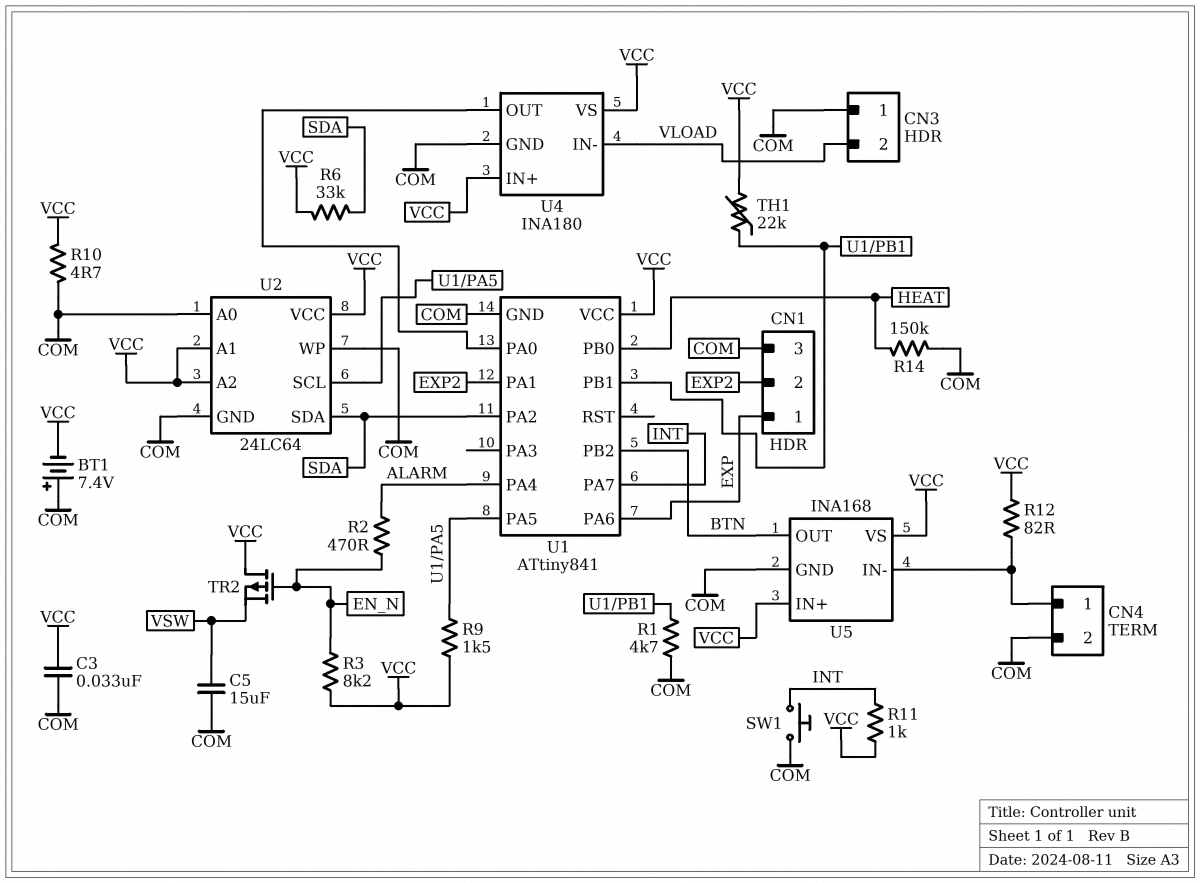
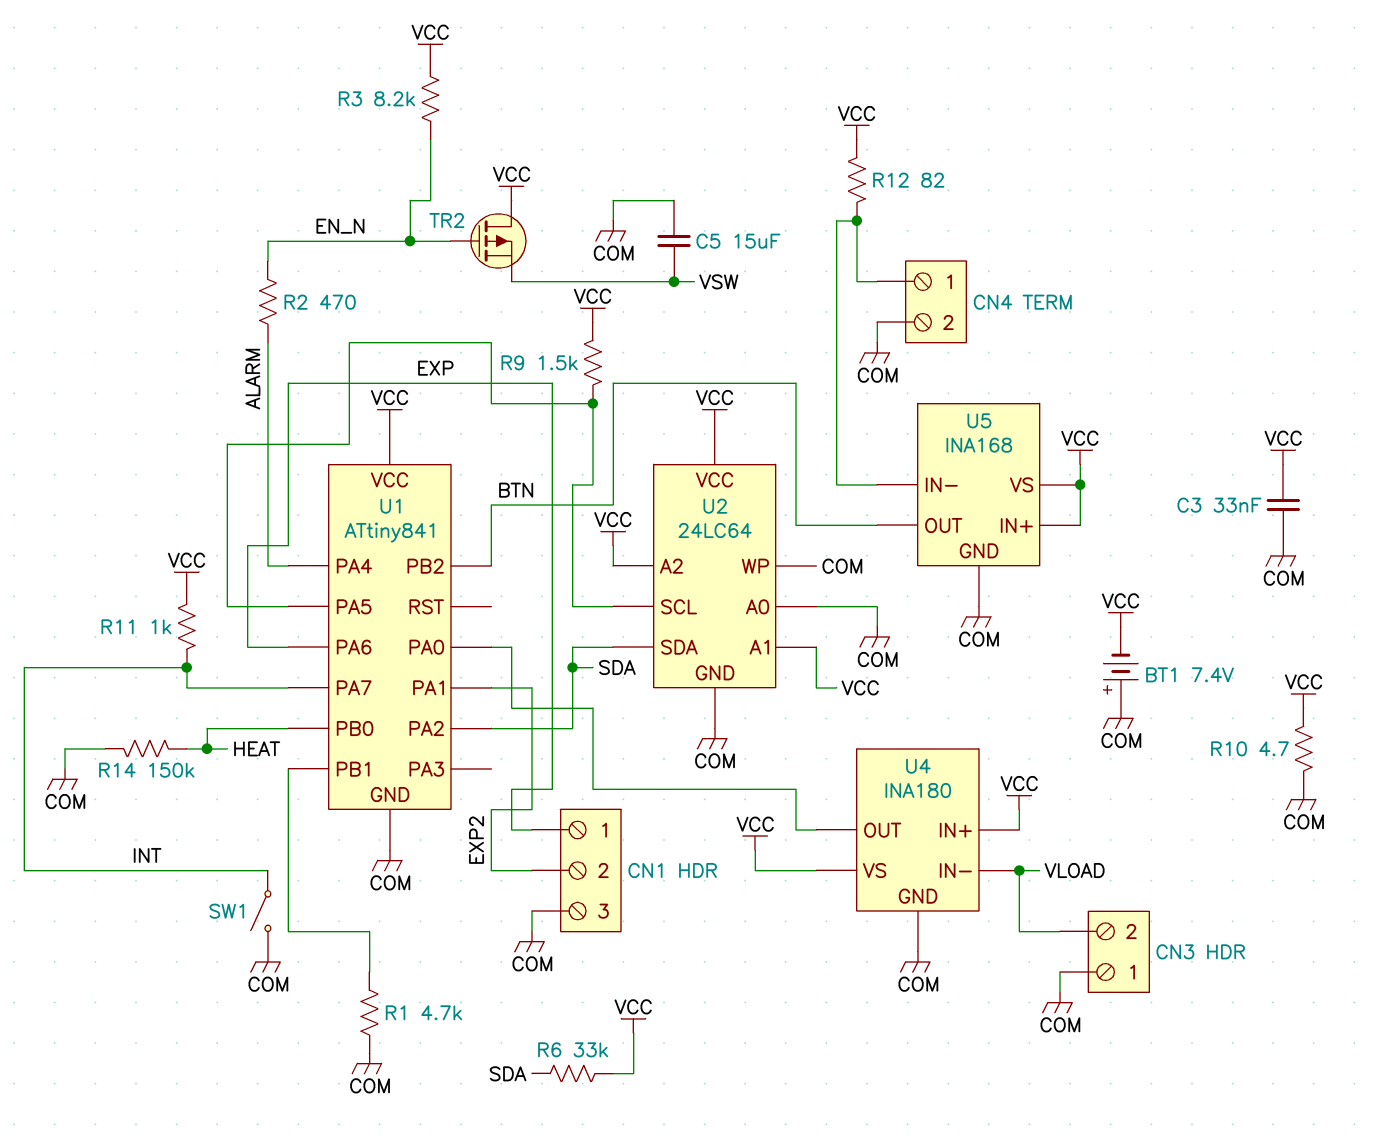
SW1: button (COM, INT) -> switch (COM, INT)
TH1: 22k (U1/PB1, VCC) -> none

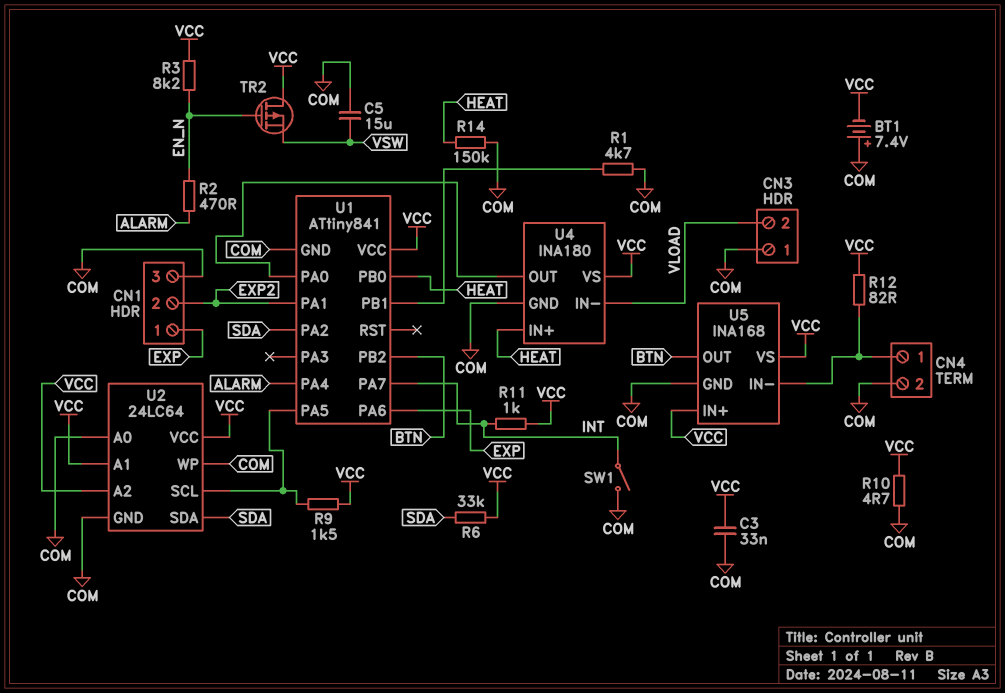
U4 pin IN+: VCC -> HEAT

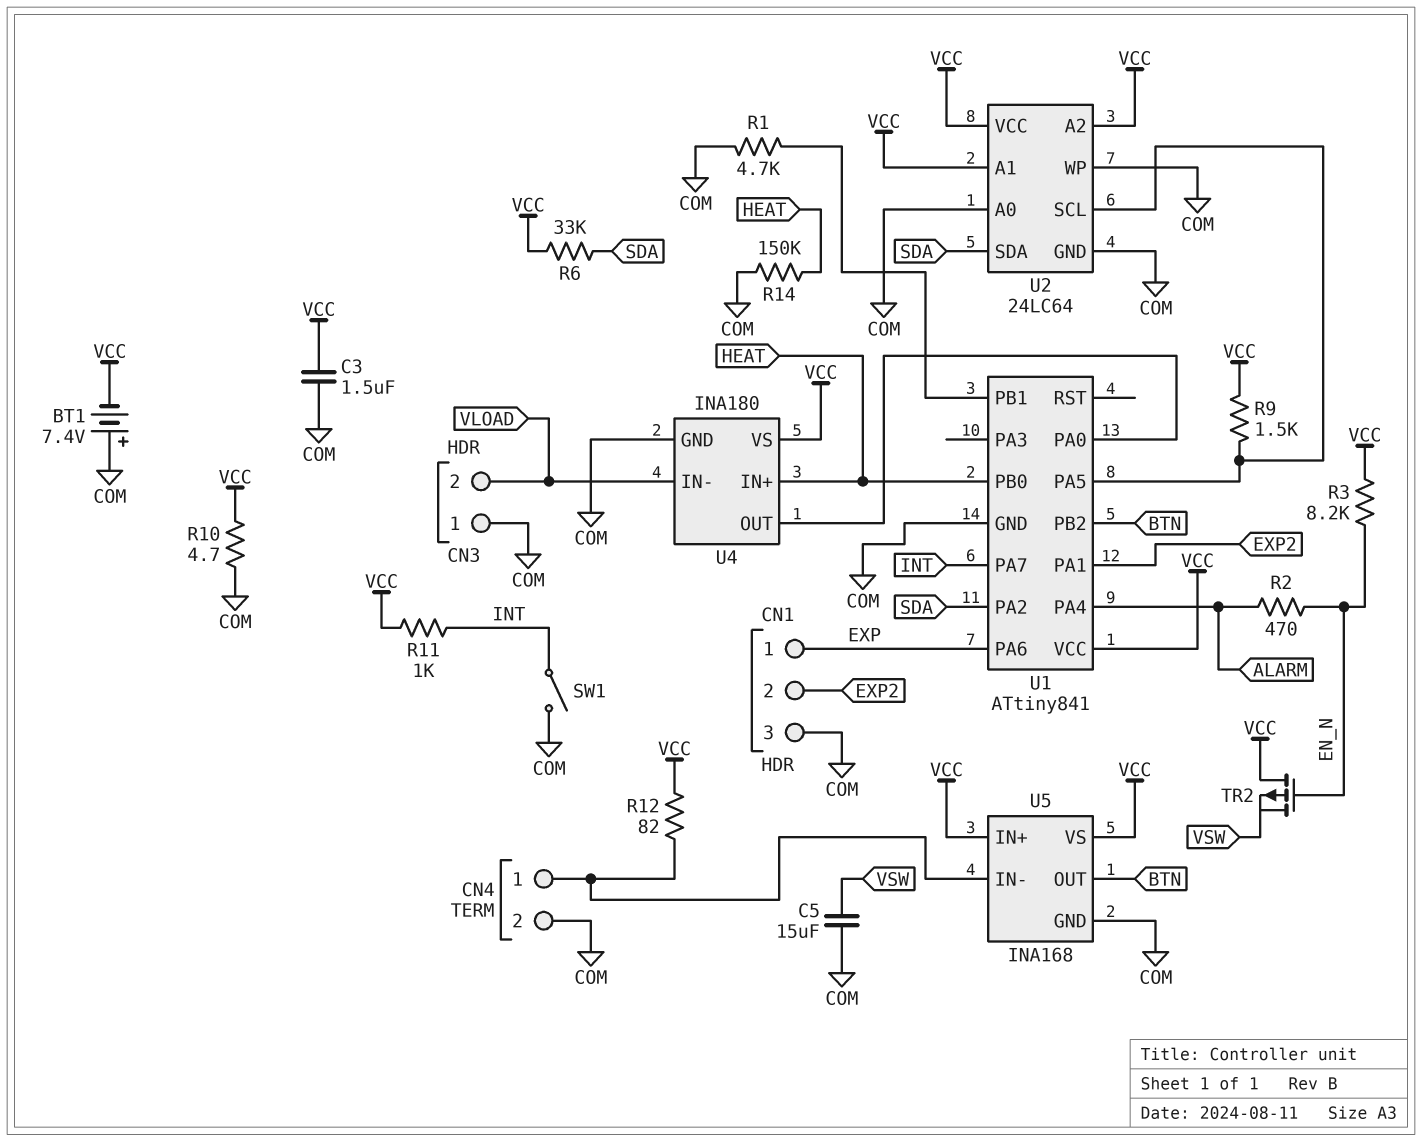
C3: 33nF (COM, VCC) -> 1.5uF (COM, VCC)

